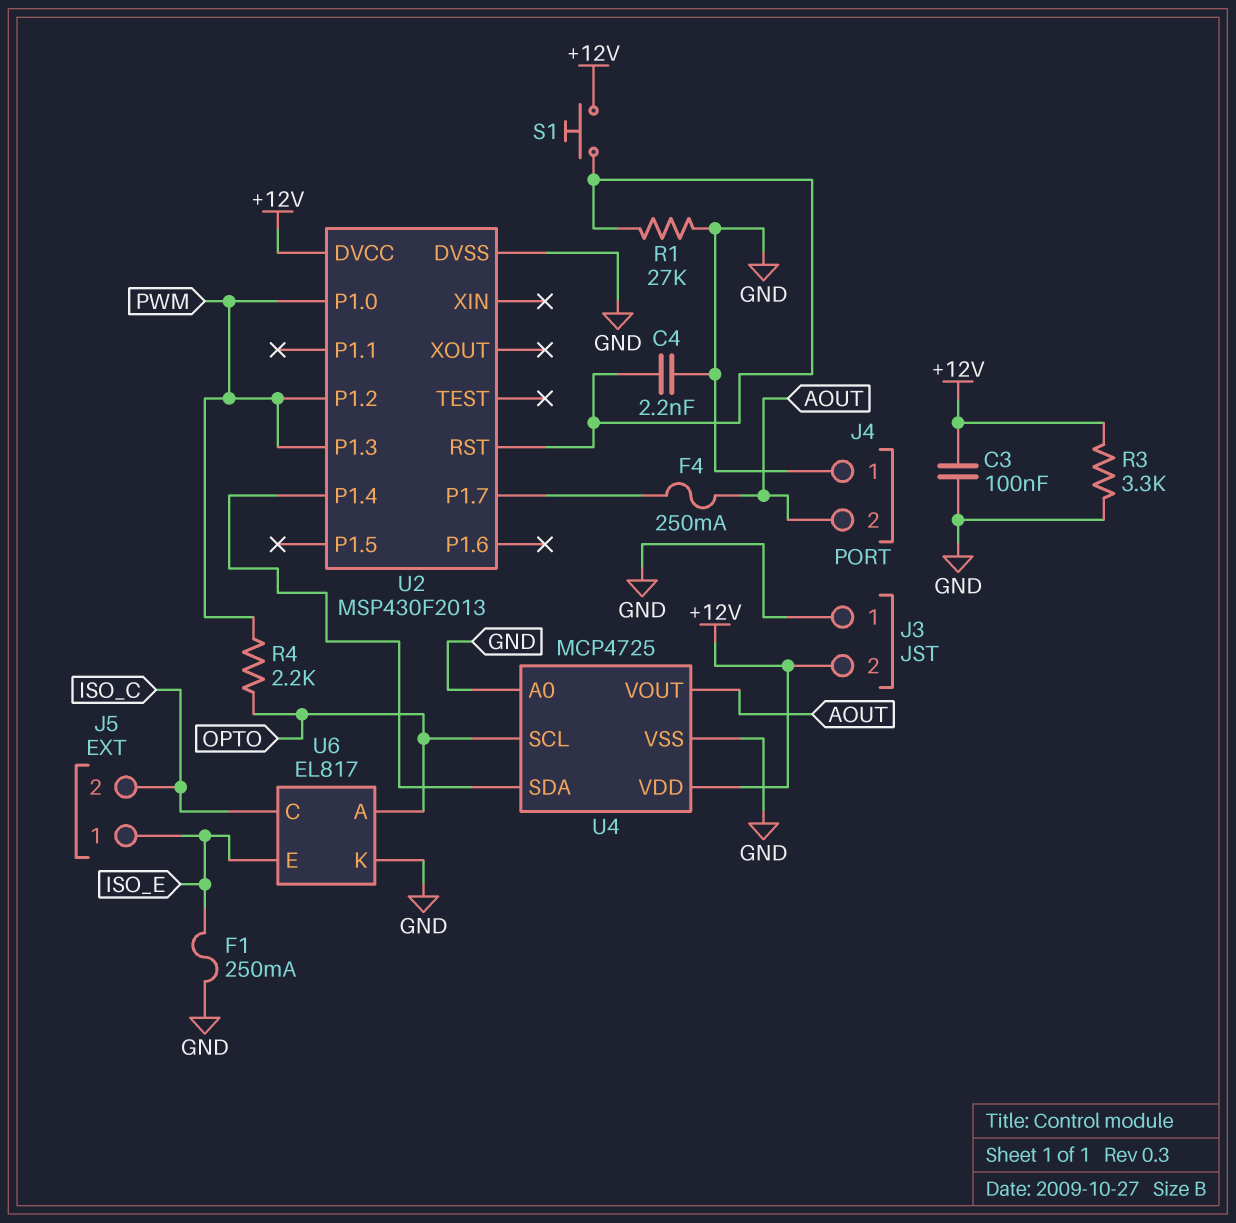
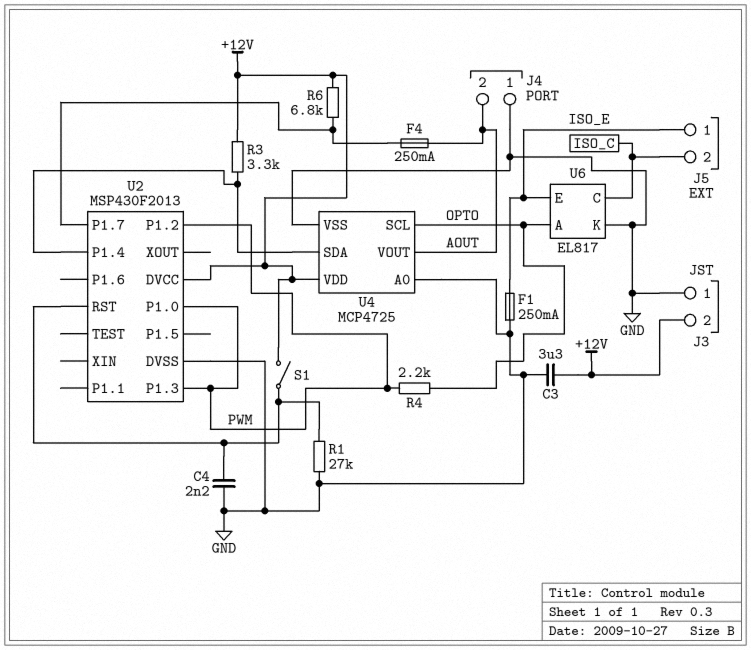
C3: 100nF (+12V, GND) -> 3.3uF (+12V, GND)
R3: 3.3k (+12V, GND) -> 3.3k (+12V, U2/P1.4)
R6: none -> 6.8k (+12V, U2/P1.7)
S1: button (+12V, U2/RST) -> switch (+12V, U2/RST)

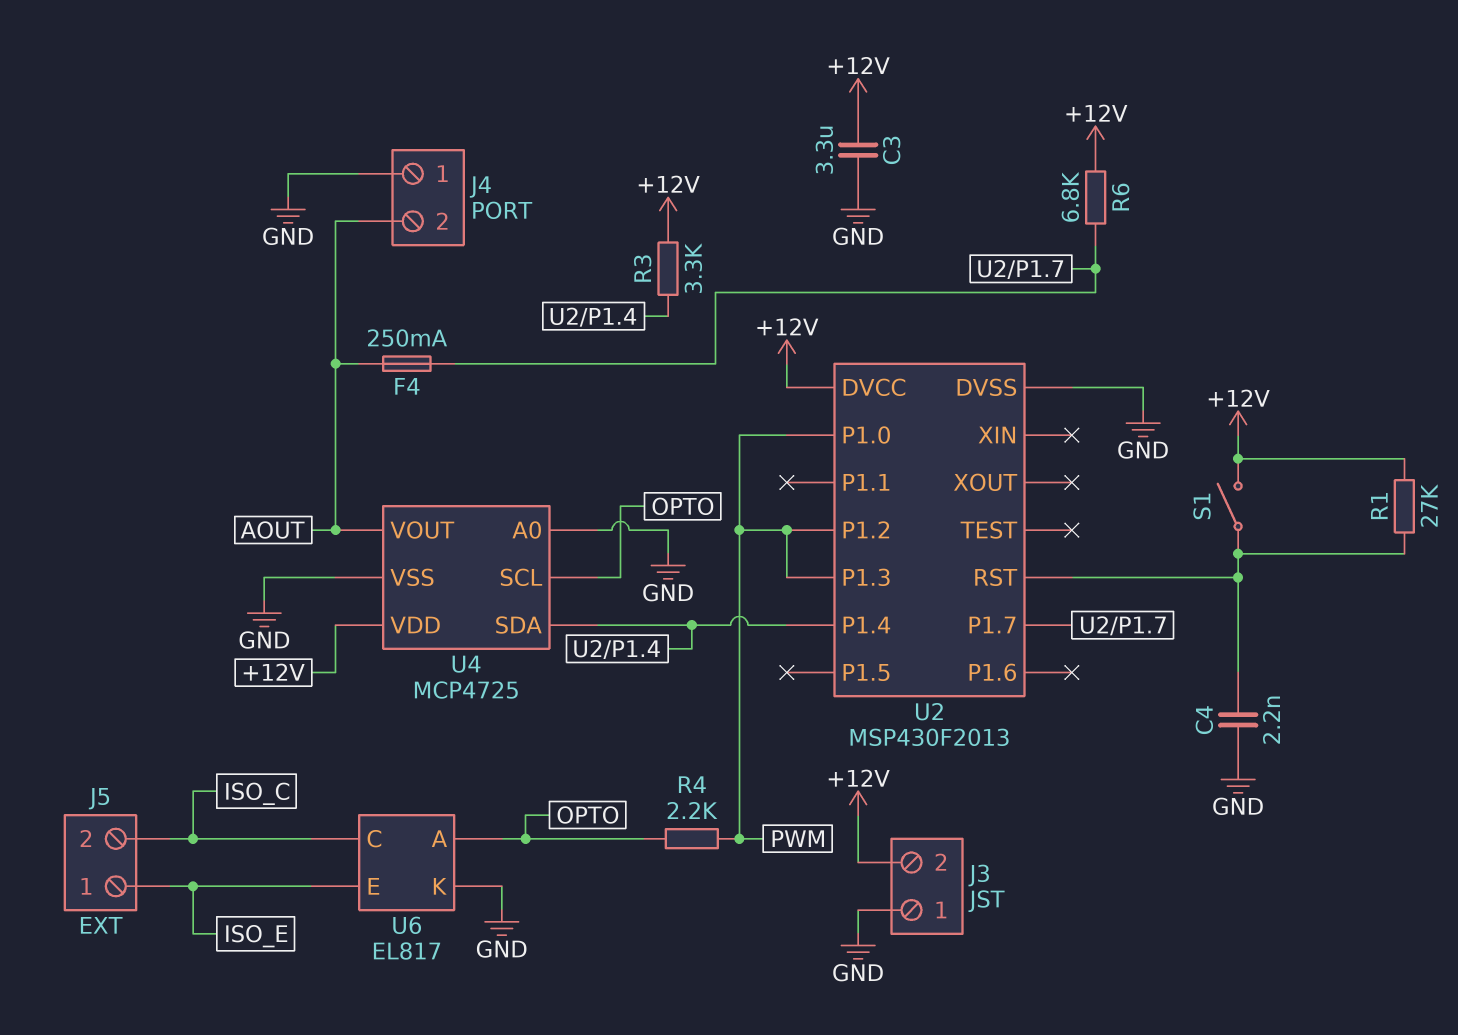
F1: 250mA (GND, ISO_E) -> none
R1: 27k (GND, U2/RST) -> 27k (+12V, U2/RST)

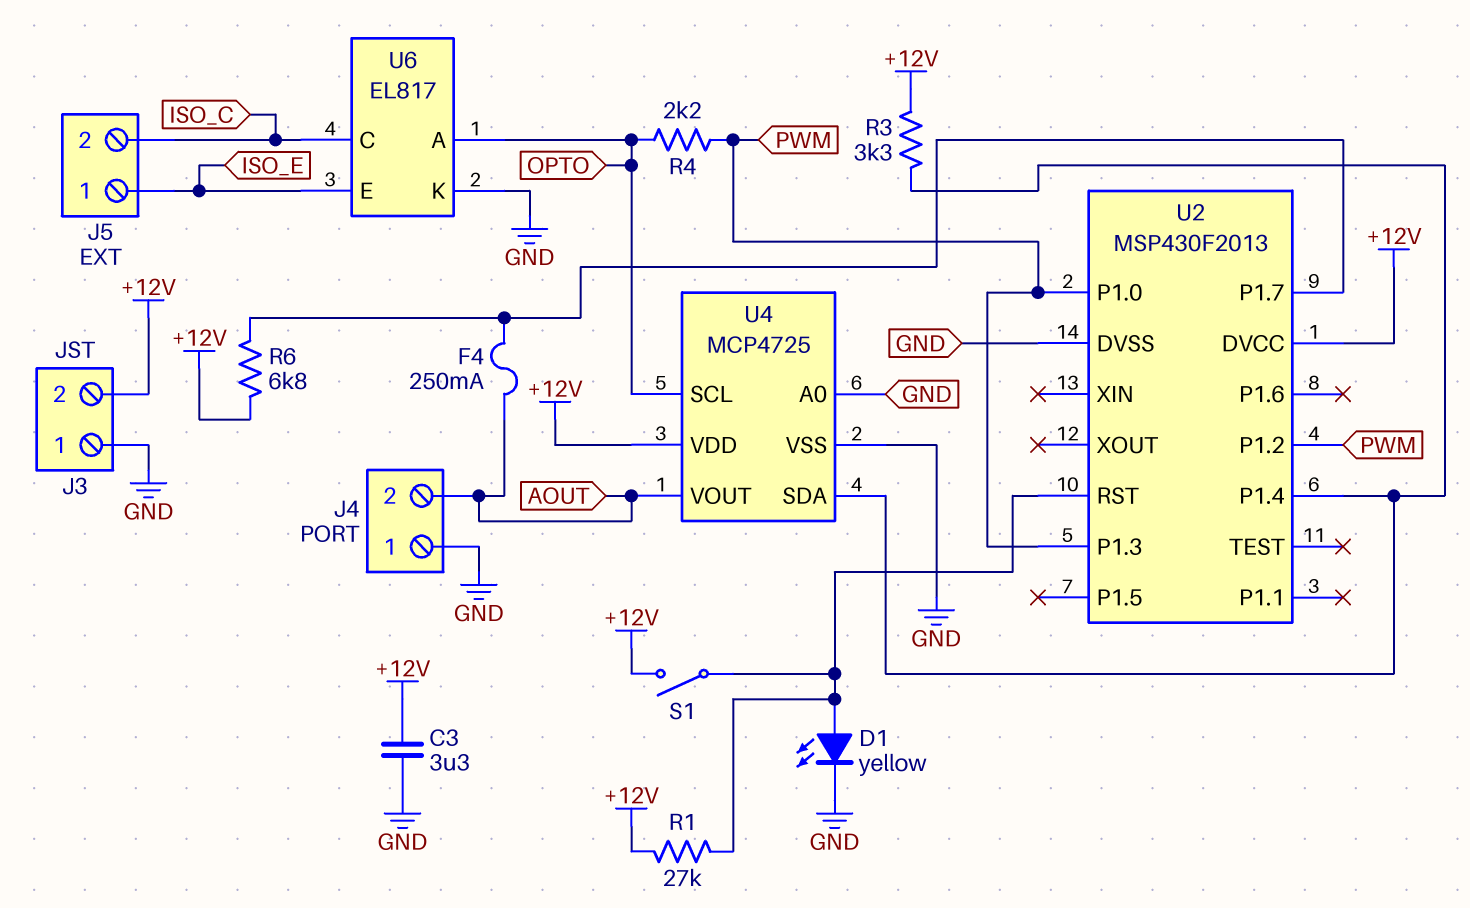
C4: 2.2nF (GND, U2/RST) -> none
D1: none -> LED yellow (A U2/RST, K GND)

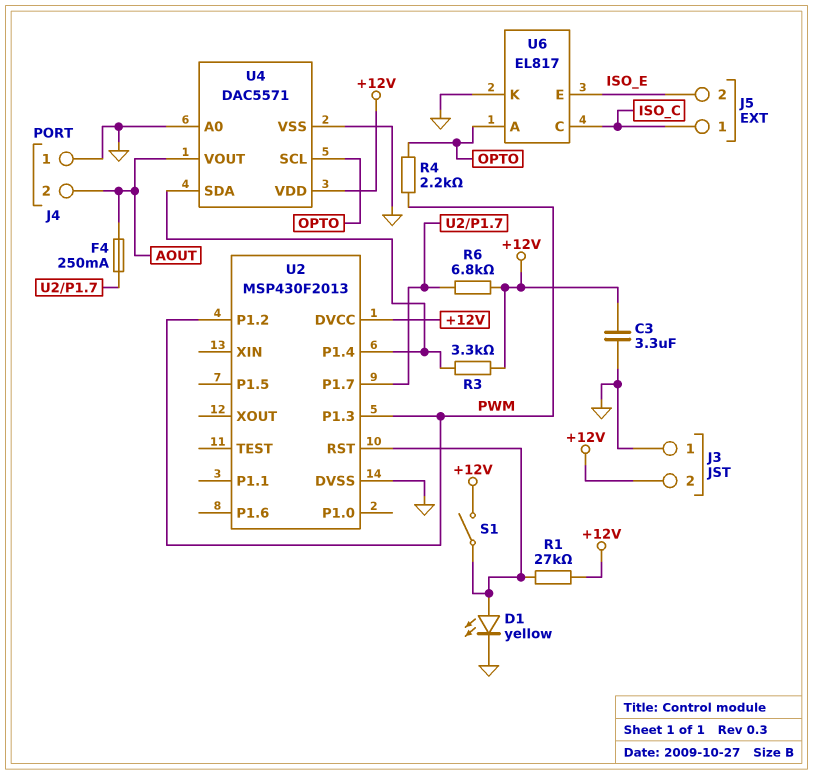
J5 pin 1: ISO_E -> ISO_C
J5 pin 2: ISO_C -> ISO_E
U2 pin P1.0: PWM -> none
U4: MCP4725 -> DAC5571

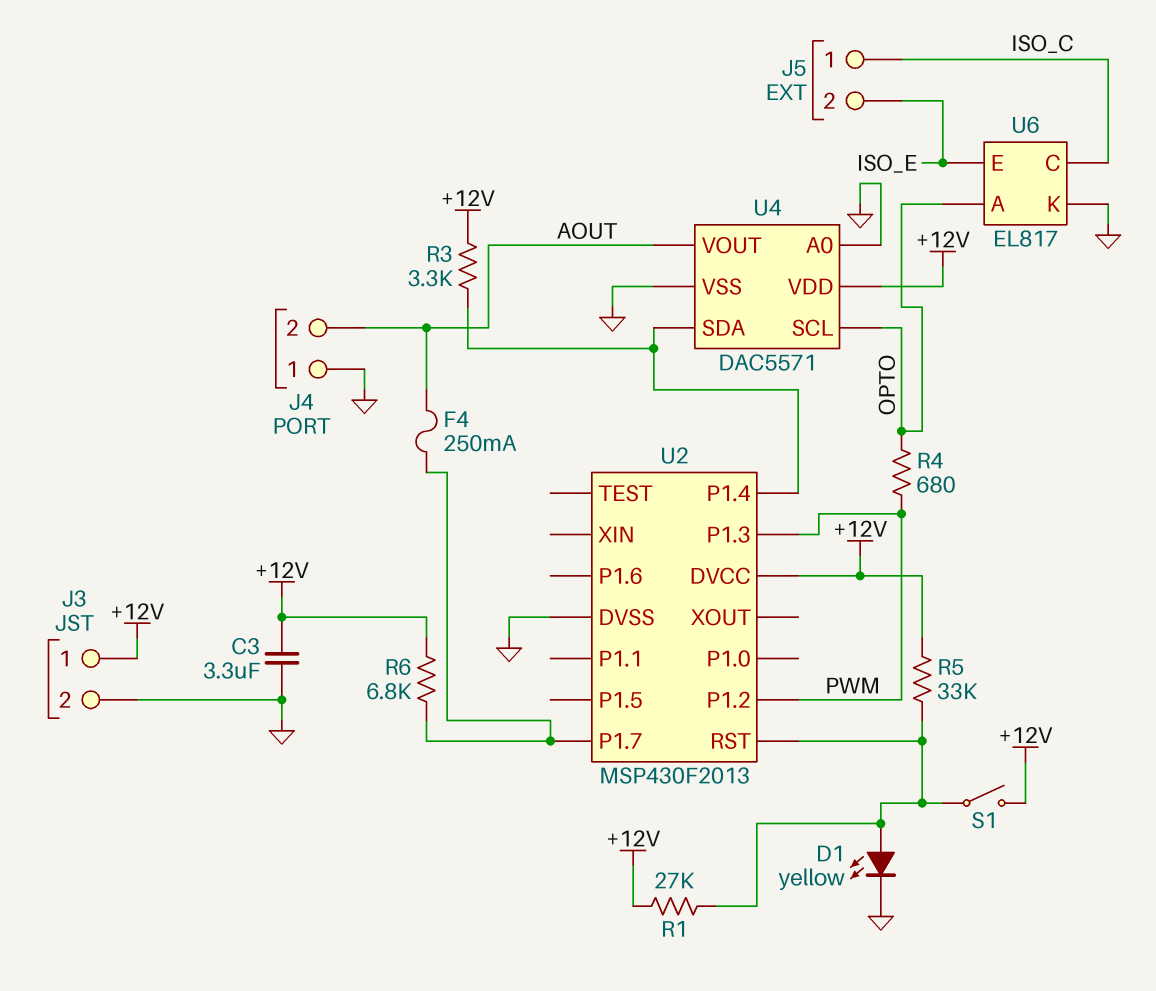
J3 pin 1: GND -> +12V
J3 pin 2: +12V -> GND
R4: 2.2k (OPTO, PWM) -> 680 (OPTO, PWM)
R5: none -> 33k (+12V, U2/RST)

